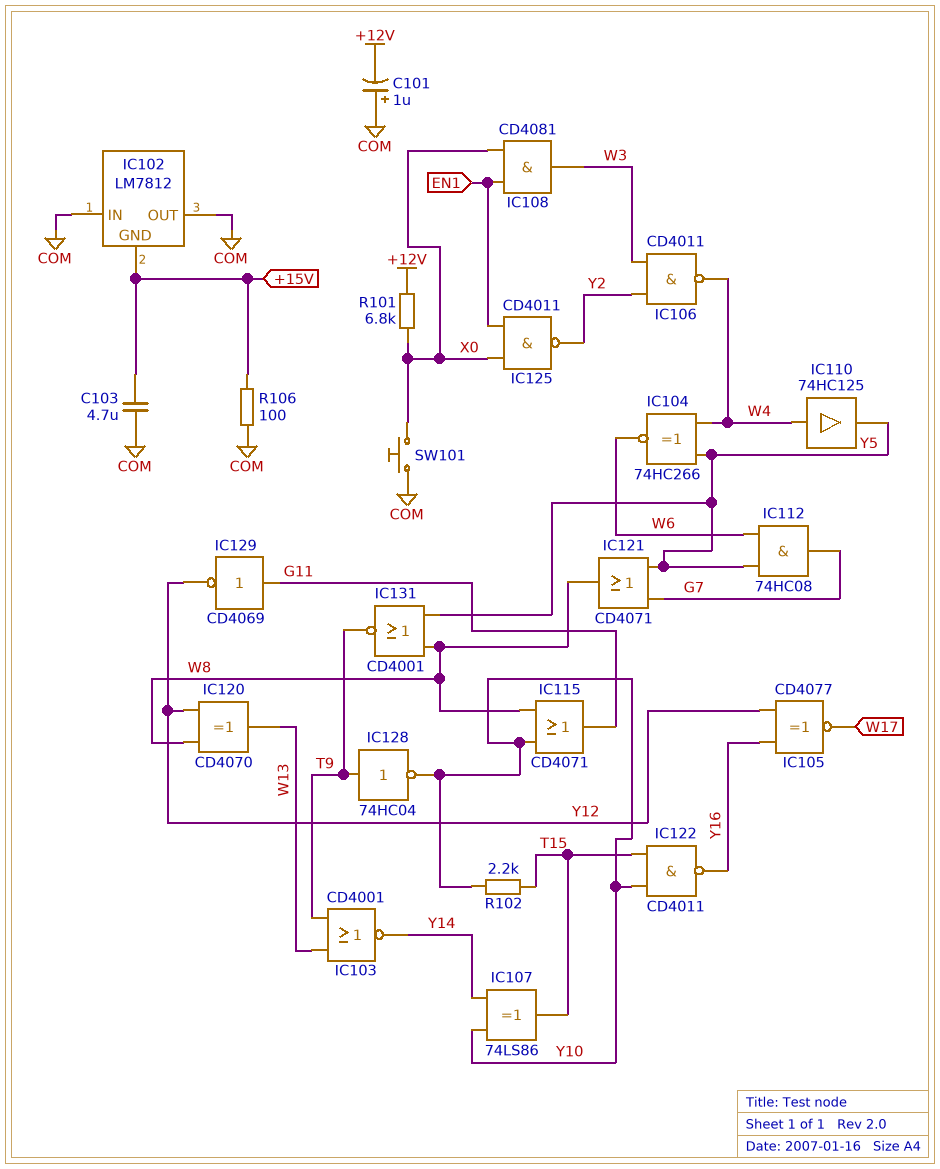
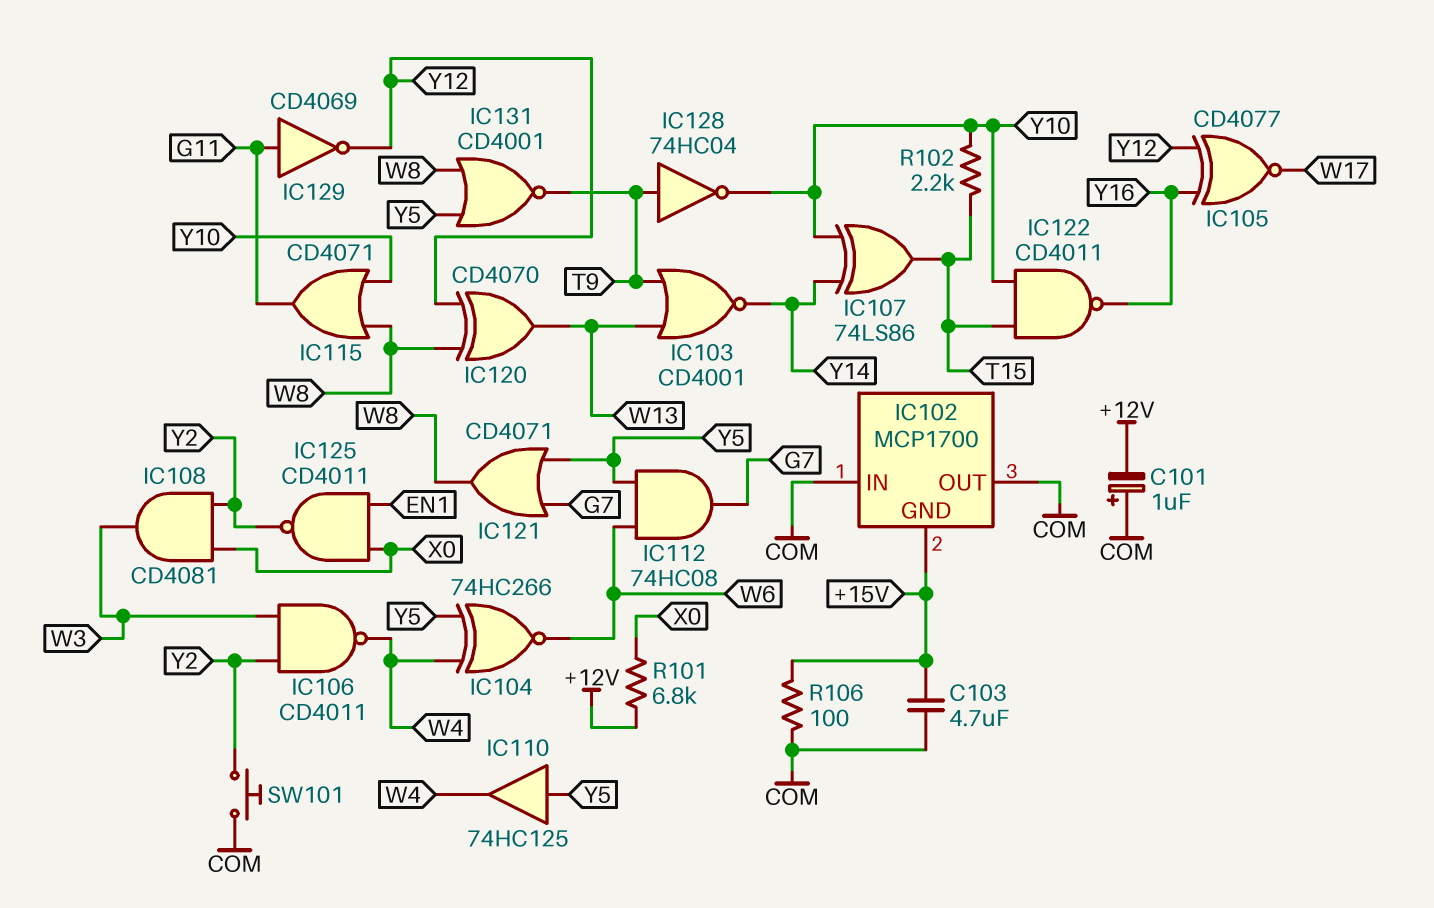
IC102: LM7812 -> MCP1700
IC108: AND CD4081 (in EN1, in X0, out W3) -> AND CD4081 (in X0, in Y2, out W3)
IC110: buffer 74HC125 (in W4, out Y5) -> buffer 74HC125 (in Y5, out W4)
SW101: button (COM, X0) -> button (COM, Y2)

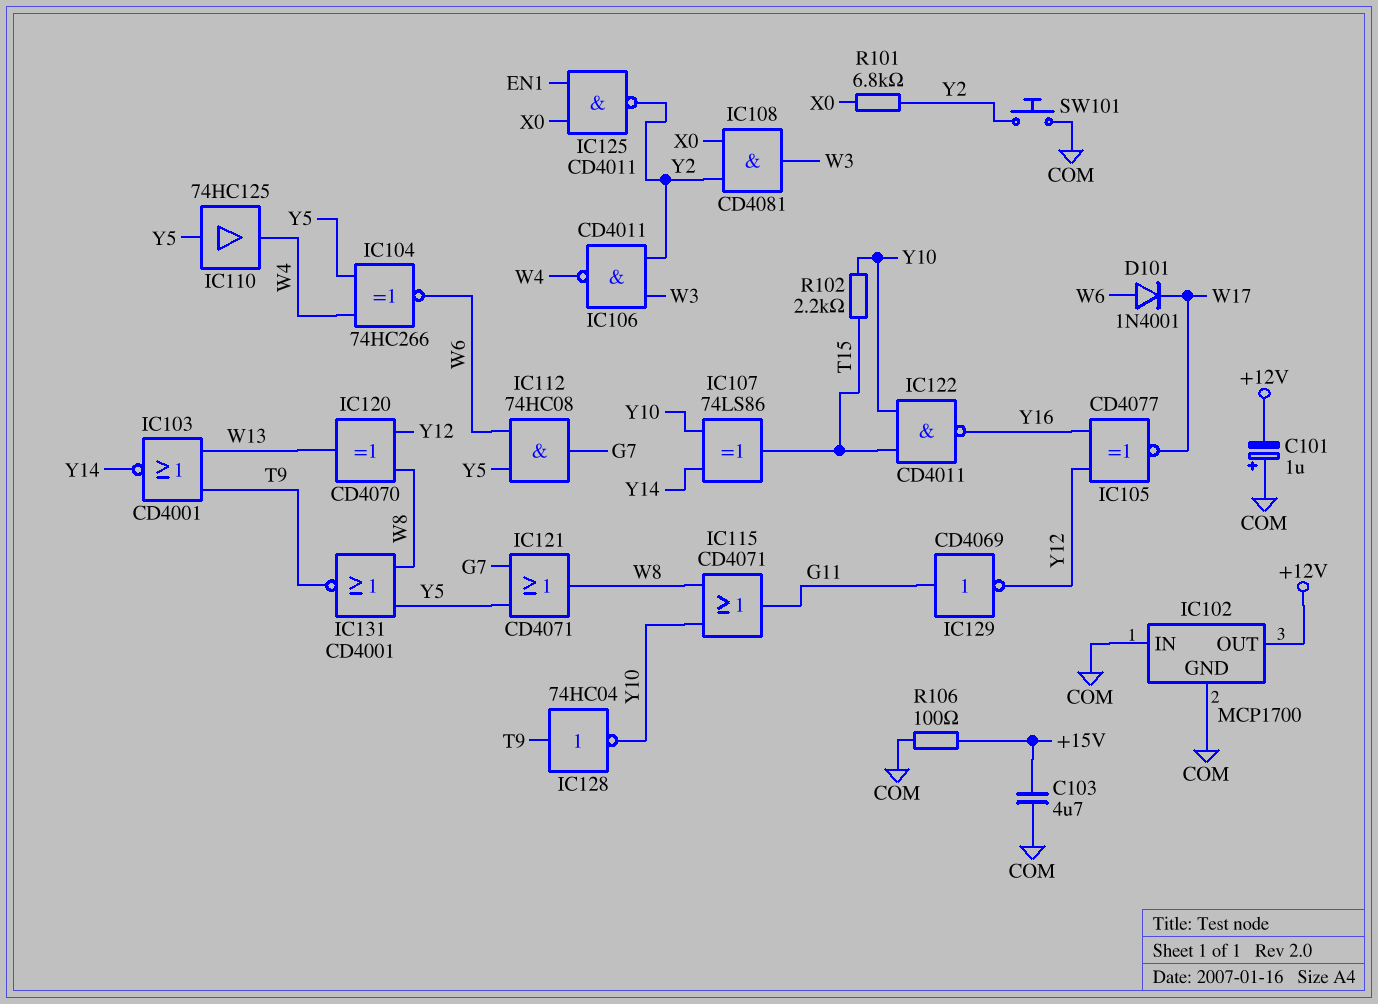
D101: none -> diode 1N4001 (A W6, K W17)
IC102 pin GND: +15V -> COM
IC102 pin OUT: COM -> +12V
R101: 6.8k (+12V, X0) -> 6.8k (X0, Y2)

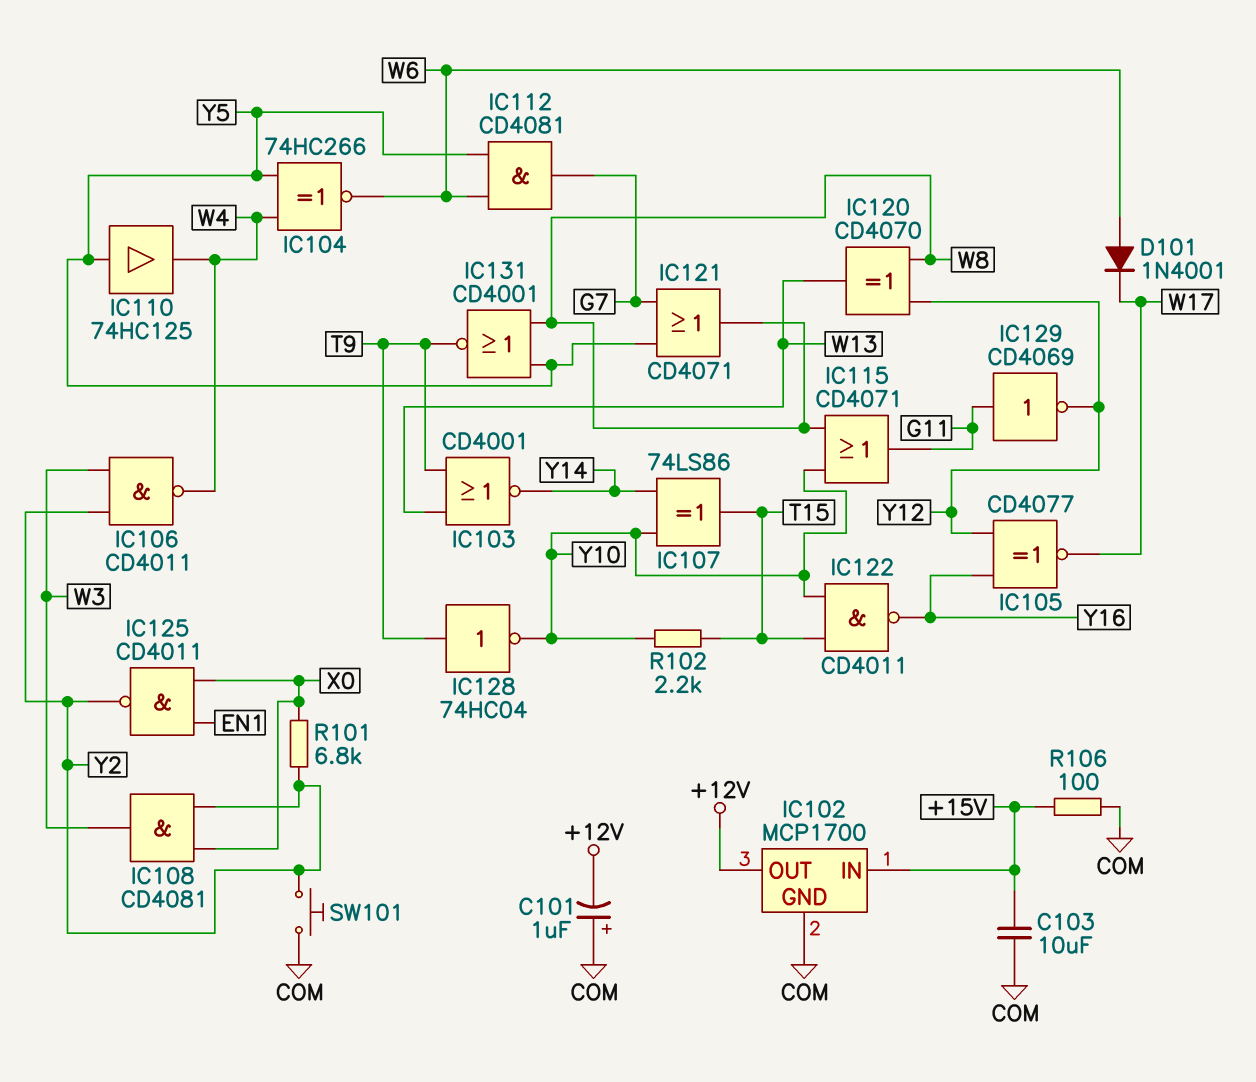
C103: 4.7uF (+15V, COM) -> 10uF (+15V, COM)
IC102 pin IN: COM -> +15V
IC112: AND 74HC08 (in W6, in Y5, out G7) -> AND CD4081 (in W6, in Y5, out G7)

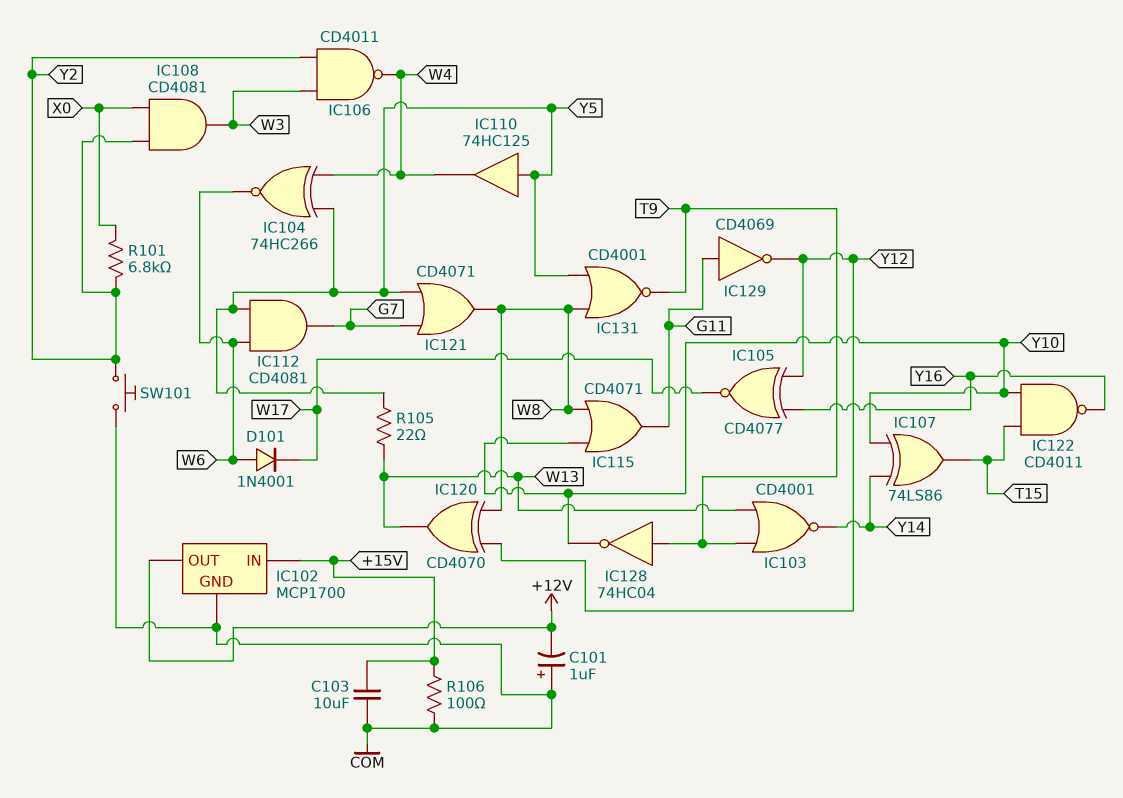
IC125: NAND CD4011 (in EN1, in X0, out Y2) -> none
R102: 2.2k (T15, Y10) -> none
R105: none -> 22 (W13, Y5)

